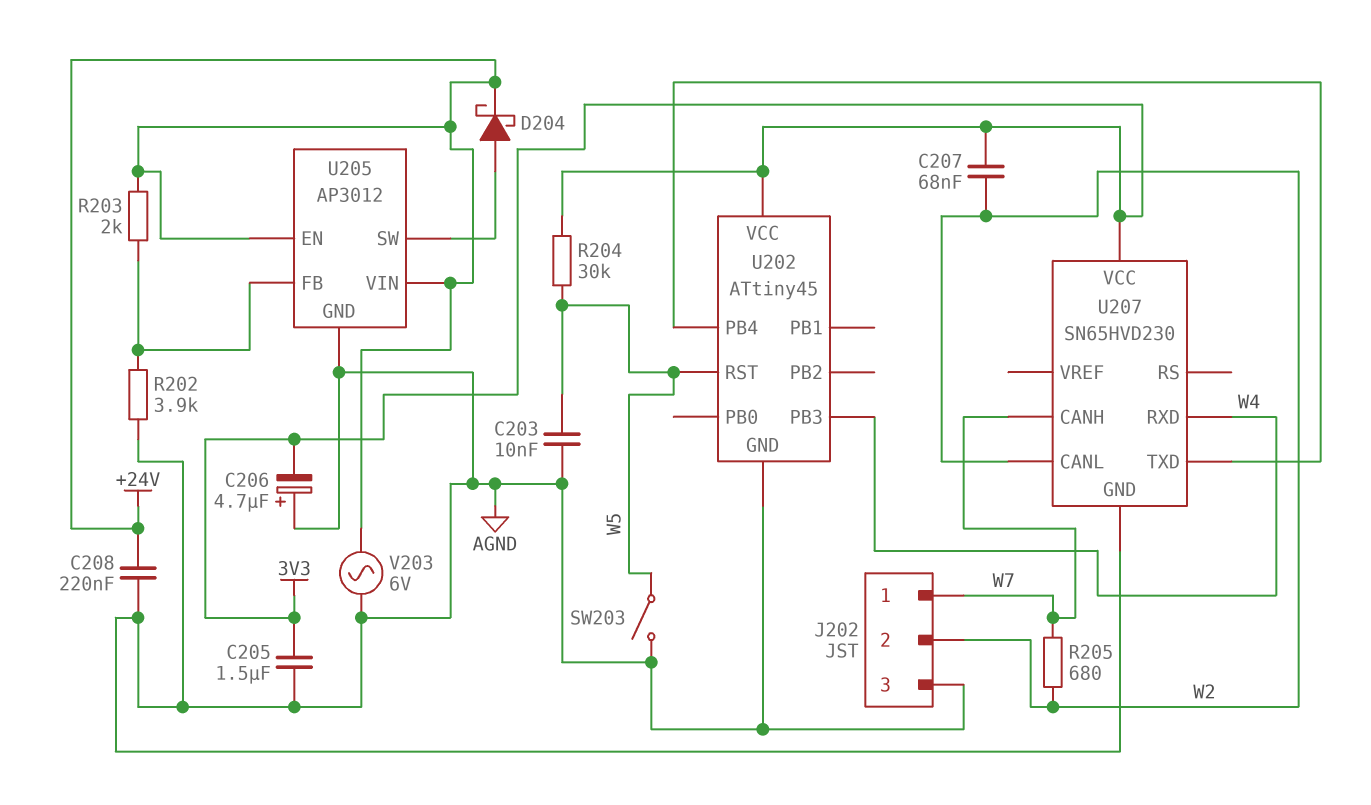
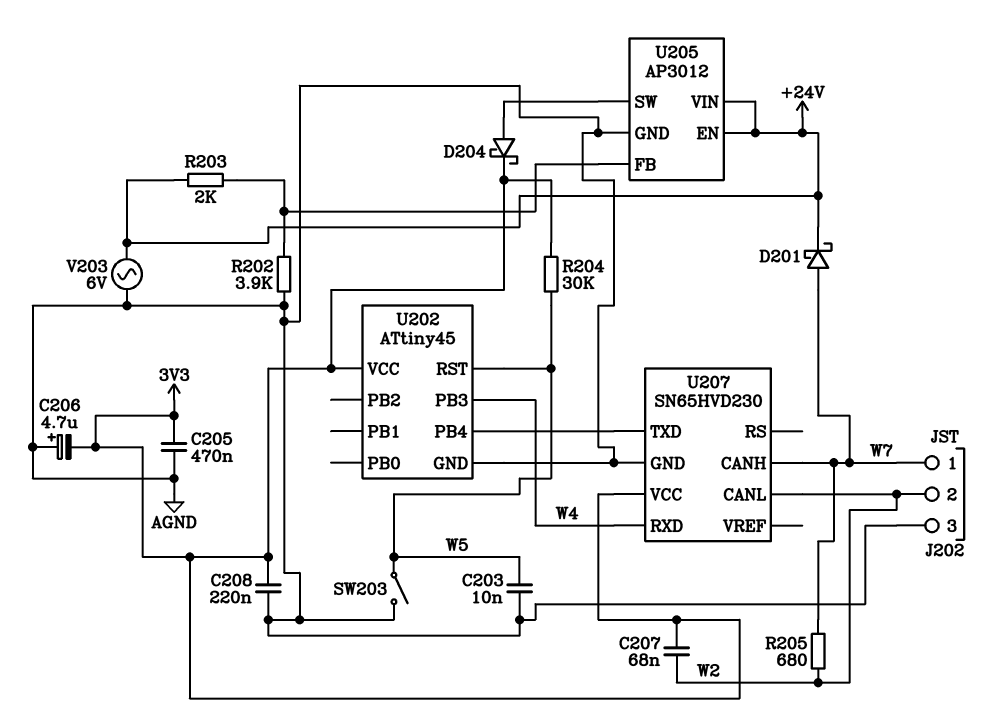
C205: 1.5uF (3V3, AGND) -> 470nF (3V3, AGND)
C208: 220nF (+24V, AGND) -> 220nF (3V3, AGND)
D201: none -> schottky (A W7, K +24V)
D204: schottky (A U205/SW, K +24V) -> schottky (A U205/SW, K 3V3)

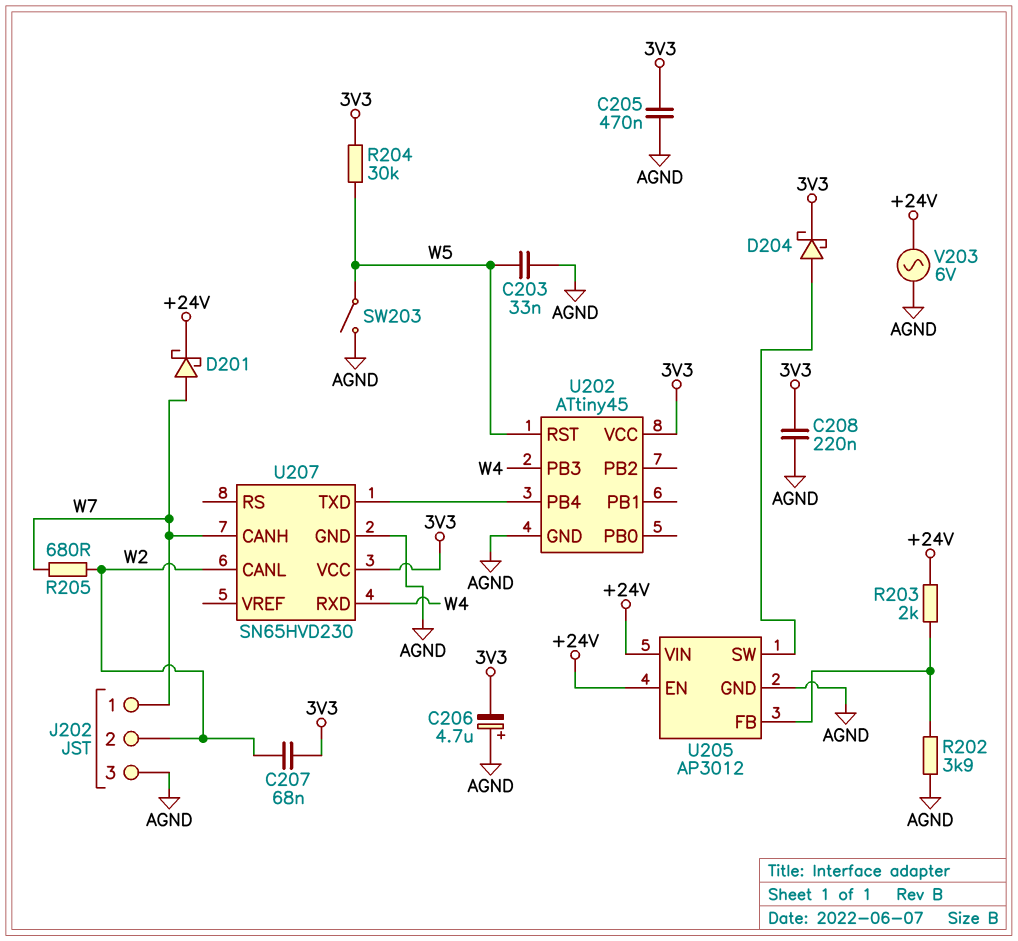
C203: 10nF (AGND, W5) -> 33nF (AGND, W5)

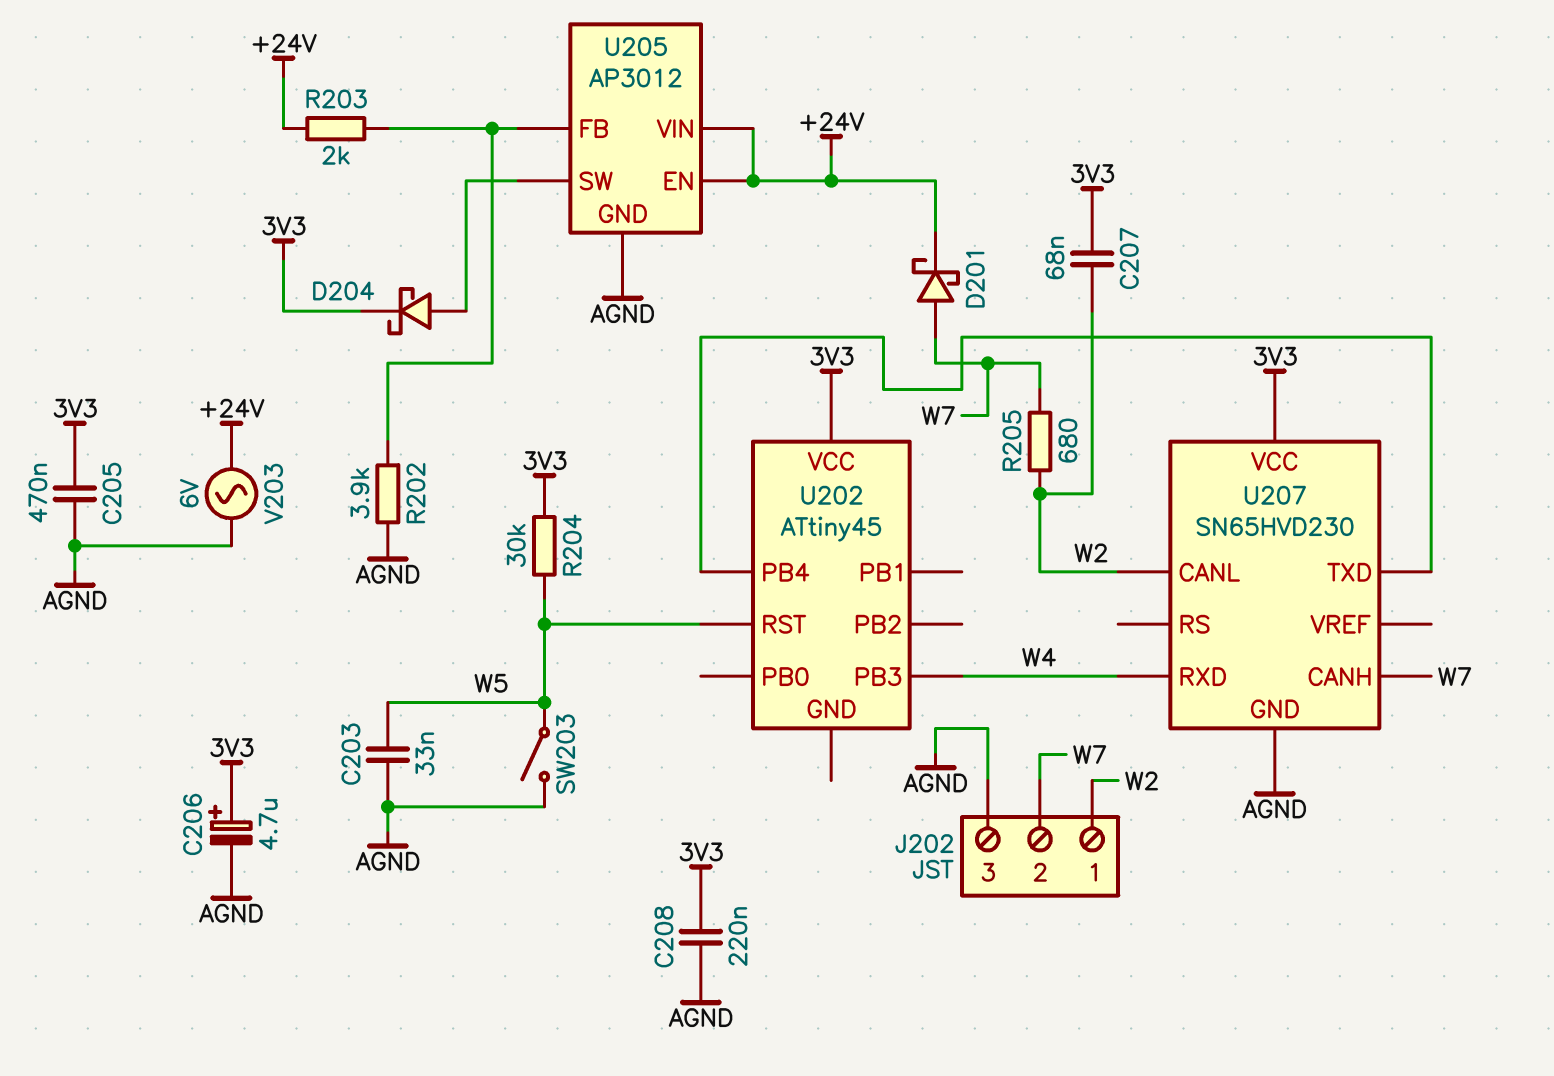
C206: 4.7uF (plus AGND, minus 3V3) -> 4.7uF (plus 3V3, minus AGND)
J202 pin 1: W7 -> W2
J202 pin 2: W2 -> W7
U202 pin GND: AGND -> none

